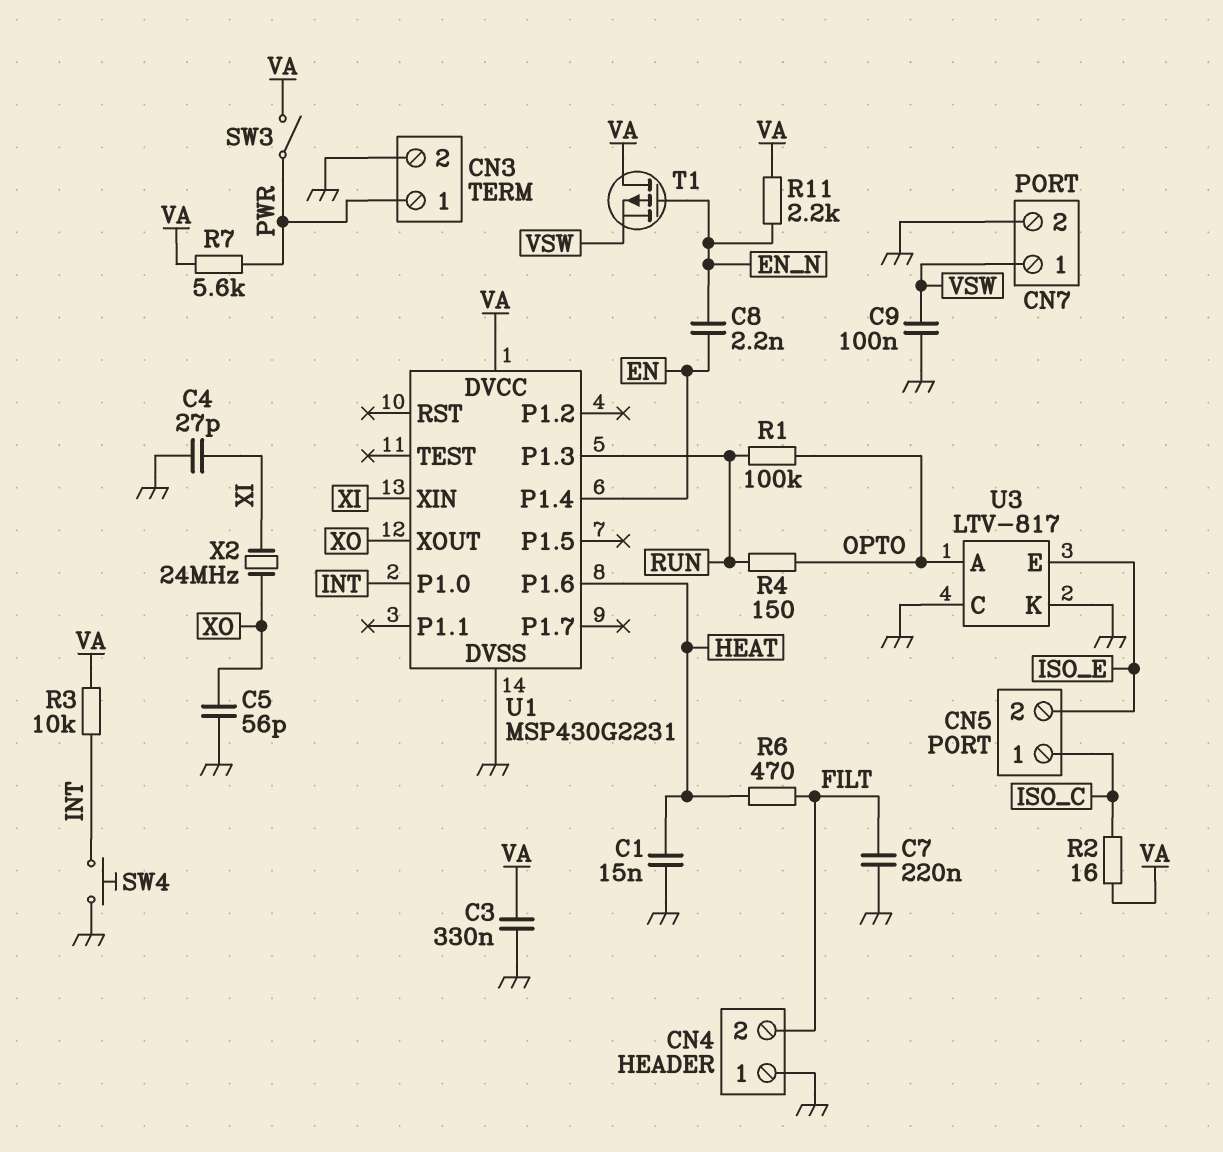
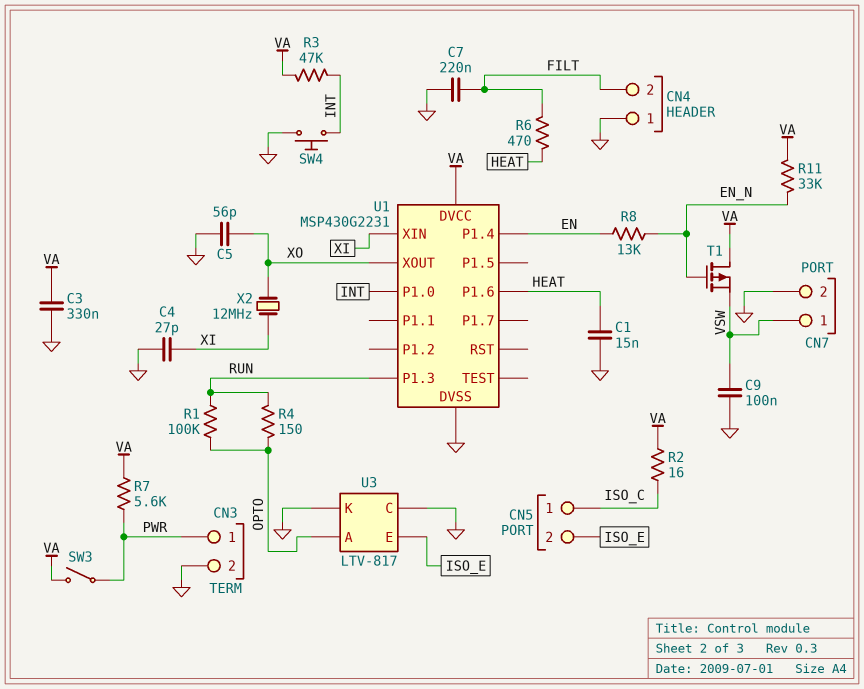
C8: 2.2nF (EN, EN_N) -> none
R3: 10k (INT, VA) -> 47k (INT, VA)
R8: none -> 13k (EN, EN_N)
R11: 2.2k (EN_N, VA) -> 33k (EN_N, VA)
X2: 24MHz (XI, XO) -> 12MHz (XI, XO)

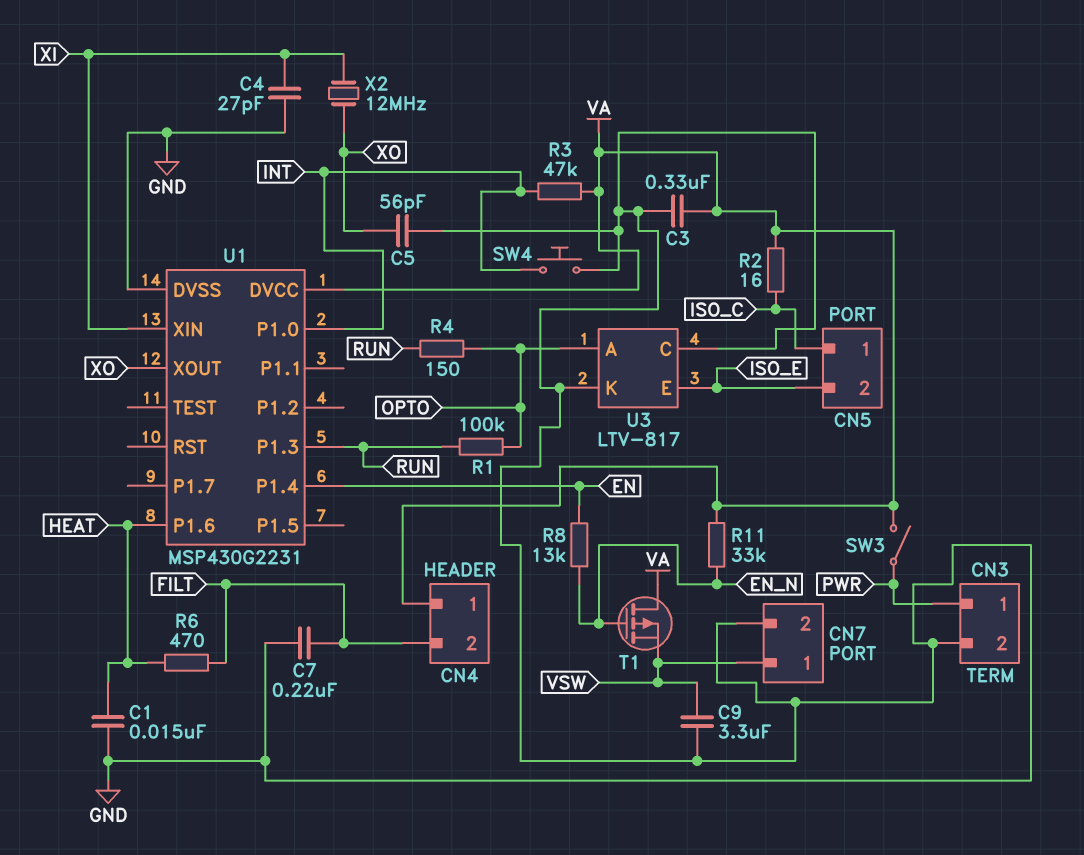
C9: 100nF (GND, VSW) -> 3.3uF (GND, VSW)
CN4 pin 1: GND -> VA
R7: 5.6k (PWR, VA) -> none

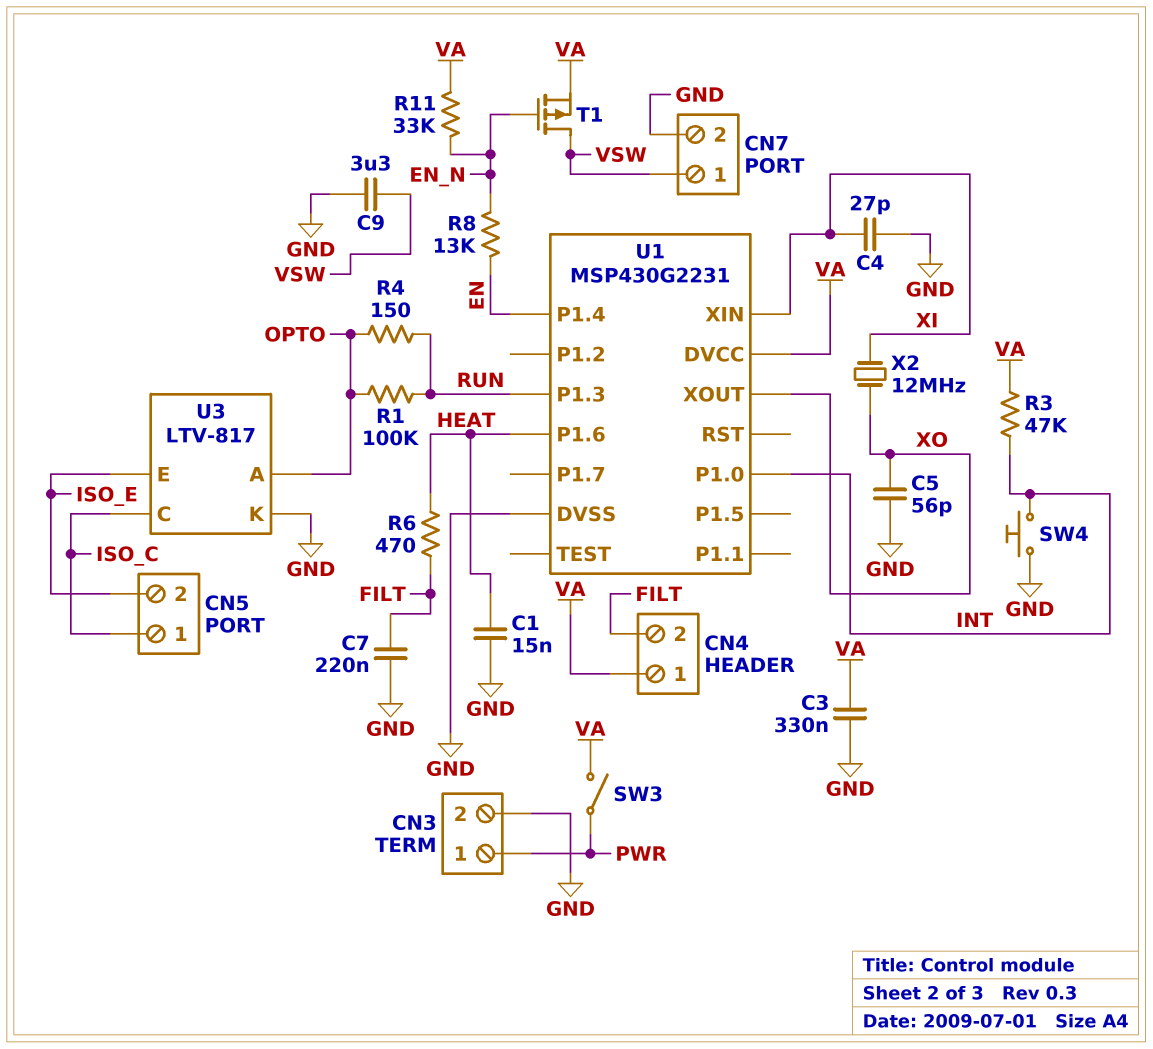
R2: 16 (ISO_C, VA) -> none
T1: PMOS (G EN_N, D VA, S VSW) -> PMOS (G EN_N, D VSW, S VA)
U3 pin C: GND -> ISO_C

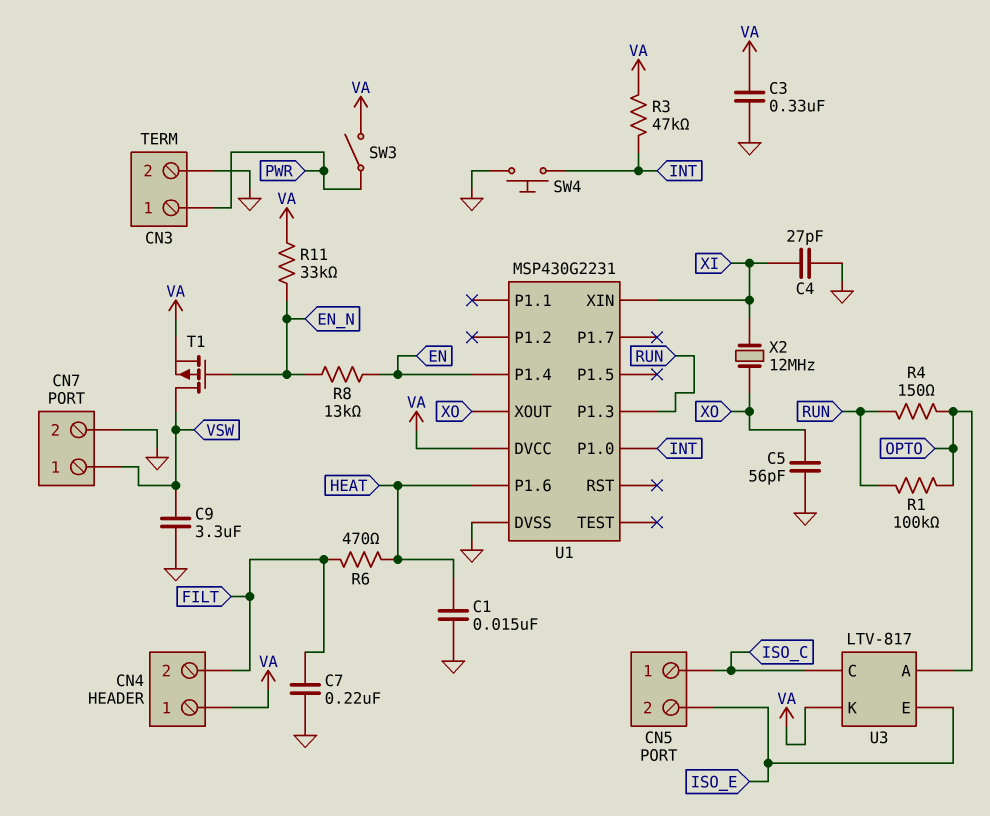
U3 pin K: GND -> VA

